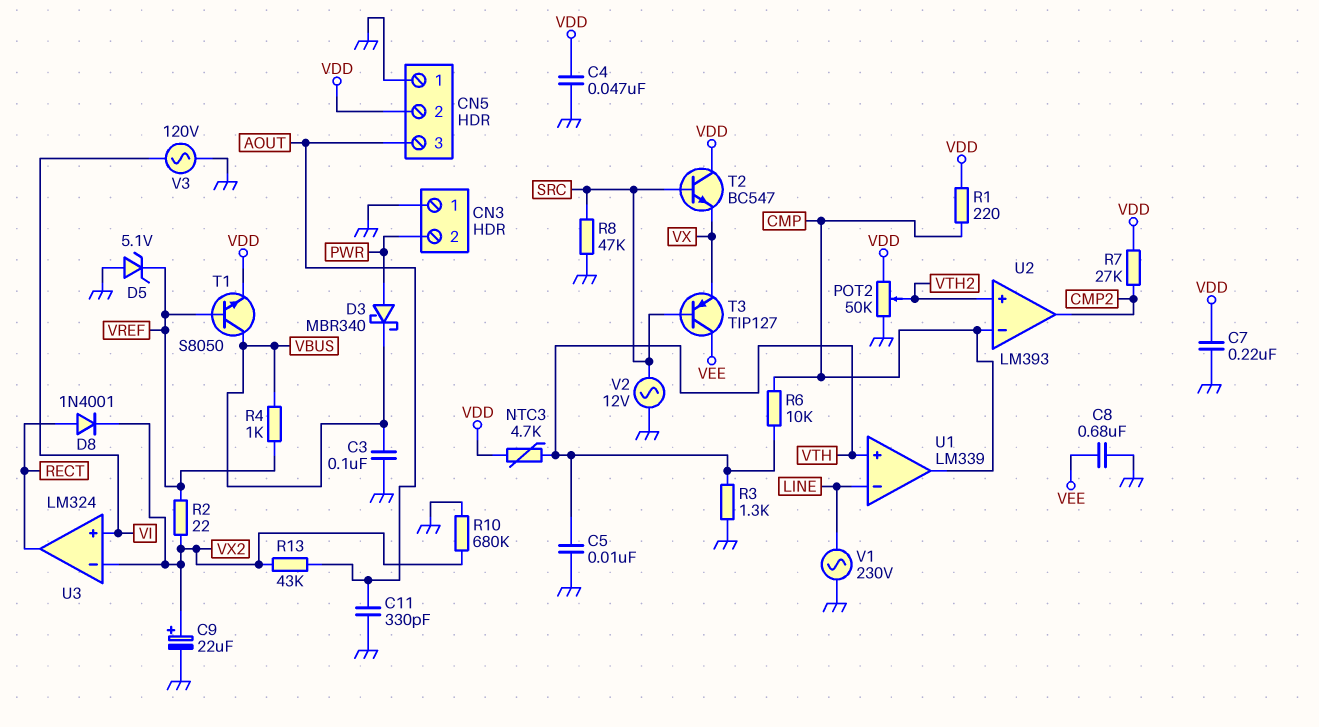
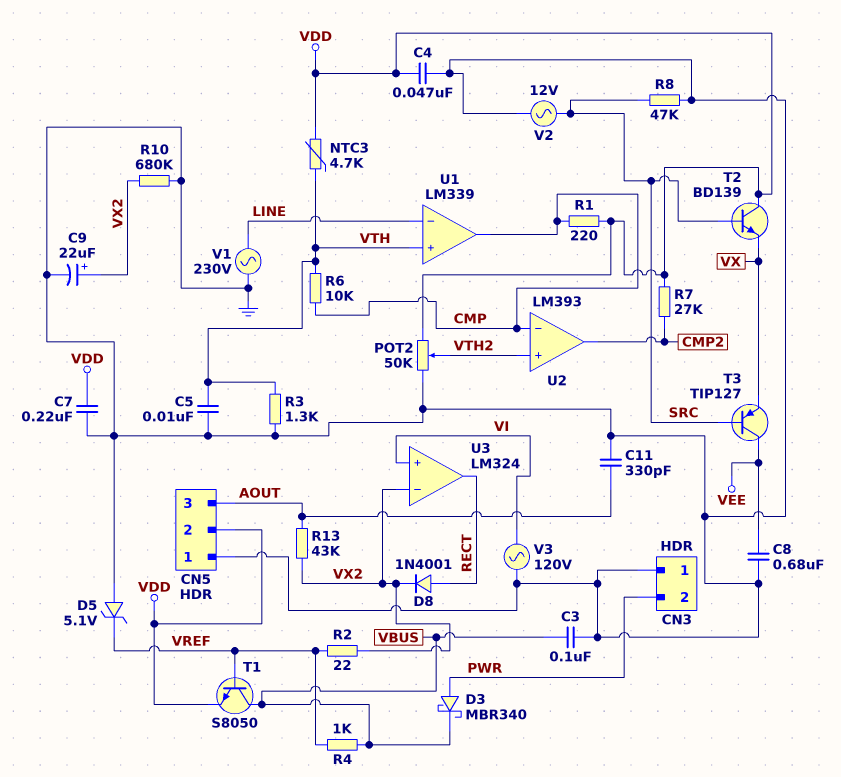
T2: NPN BC547 (B SRC, C VDD, E VX) -> NPN BD139 (B SRC, C VDD, E VX)

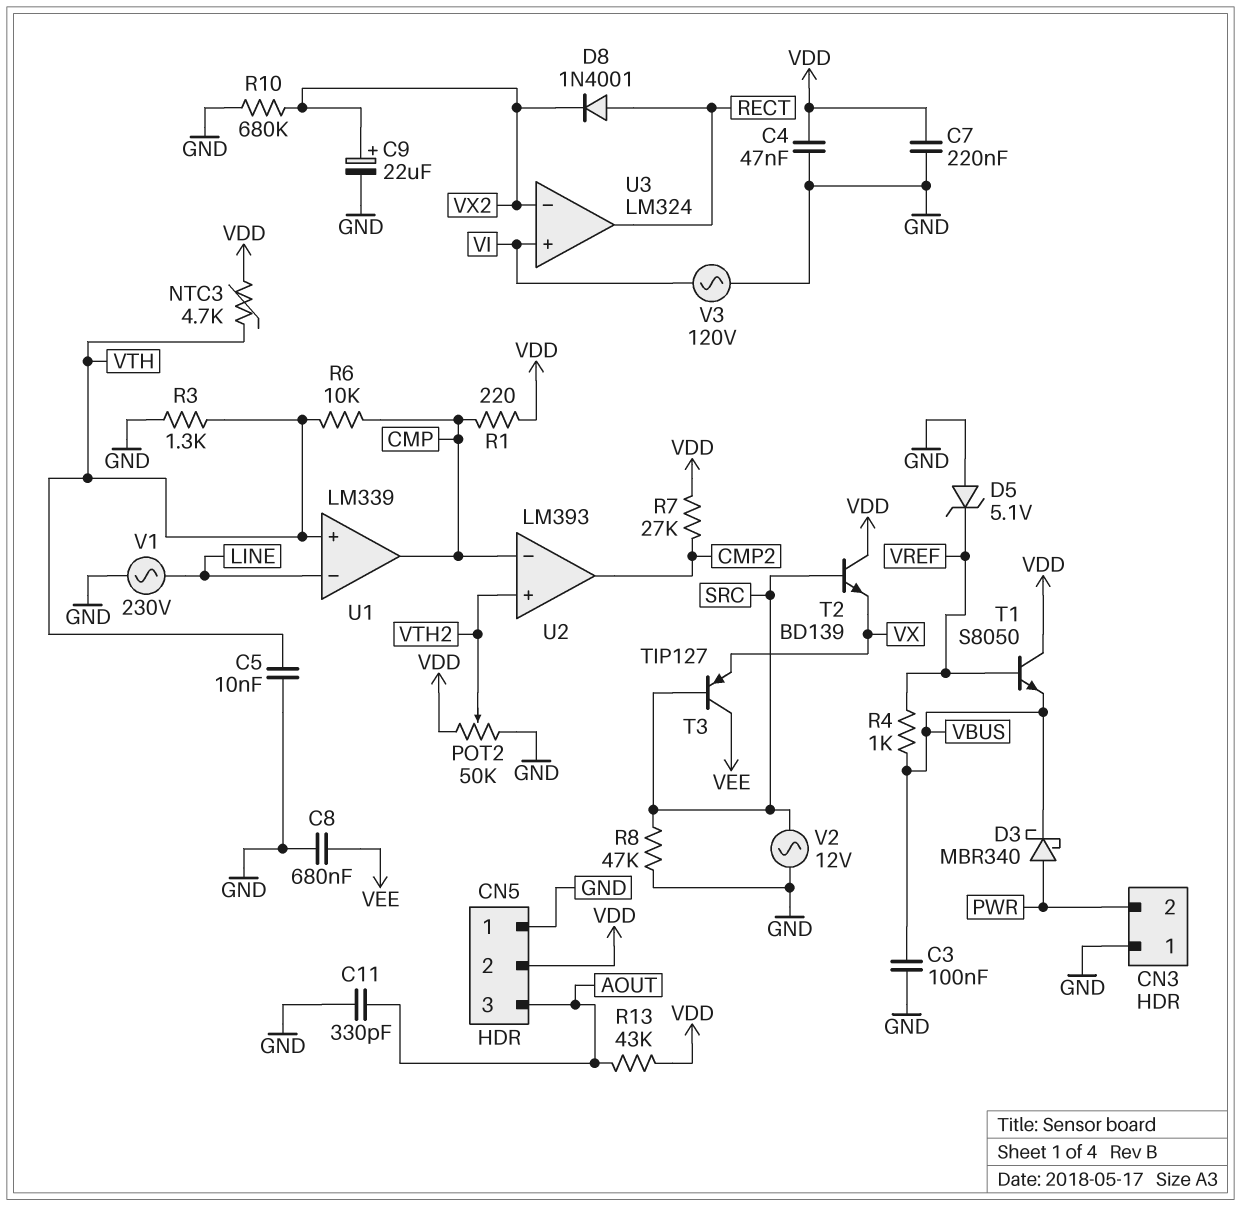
R2: 22 (VREF, VX2) -> none
R13: 43k (AOUT, VX2) -> 43k (AOUT, VDD)
T1: NPN S8050 (B VREF, C VBUS, E VDD) -> NPN S8050 (B VREF, C VDD, E VBUS)

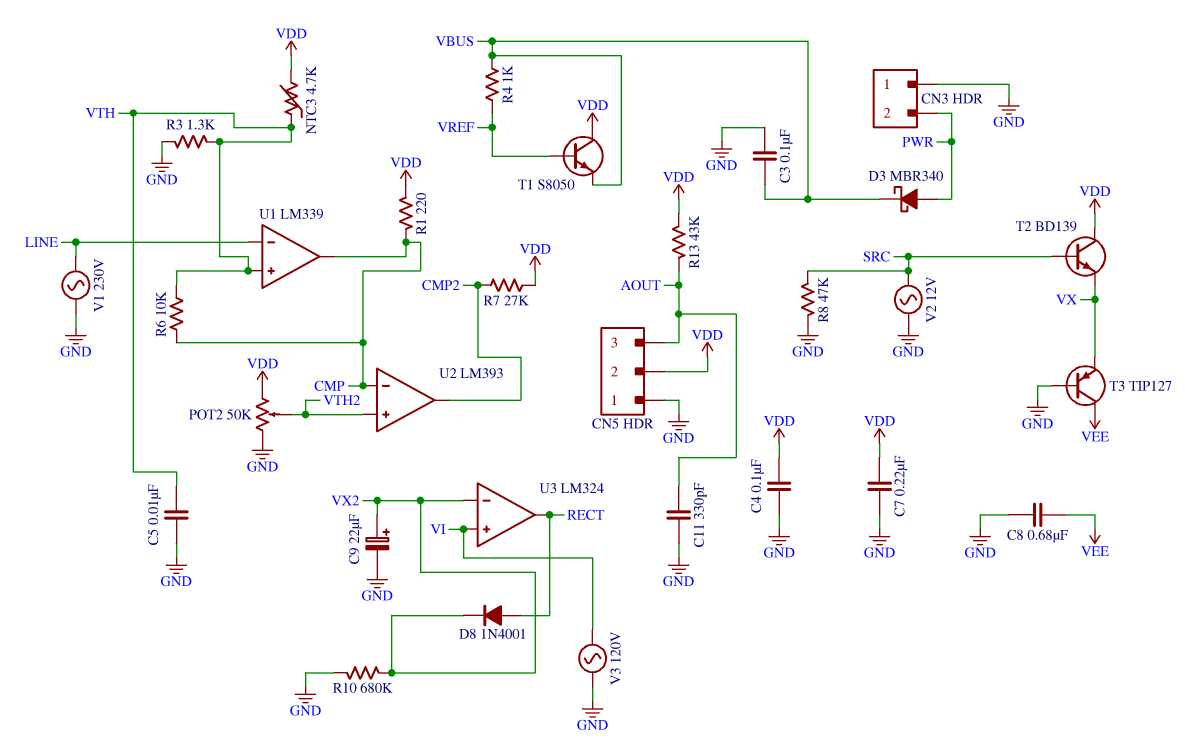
C4: 47nF (GND, VDD) -> 100nF (GND, VDD)
D5: zener 5.1V (A GND, K VREF) -> none
T3: PNP TIP127 (B SRC, C VEE, E VX) -> PNP TIP127 (B GND, C VEE, E VX)

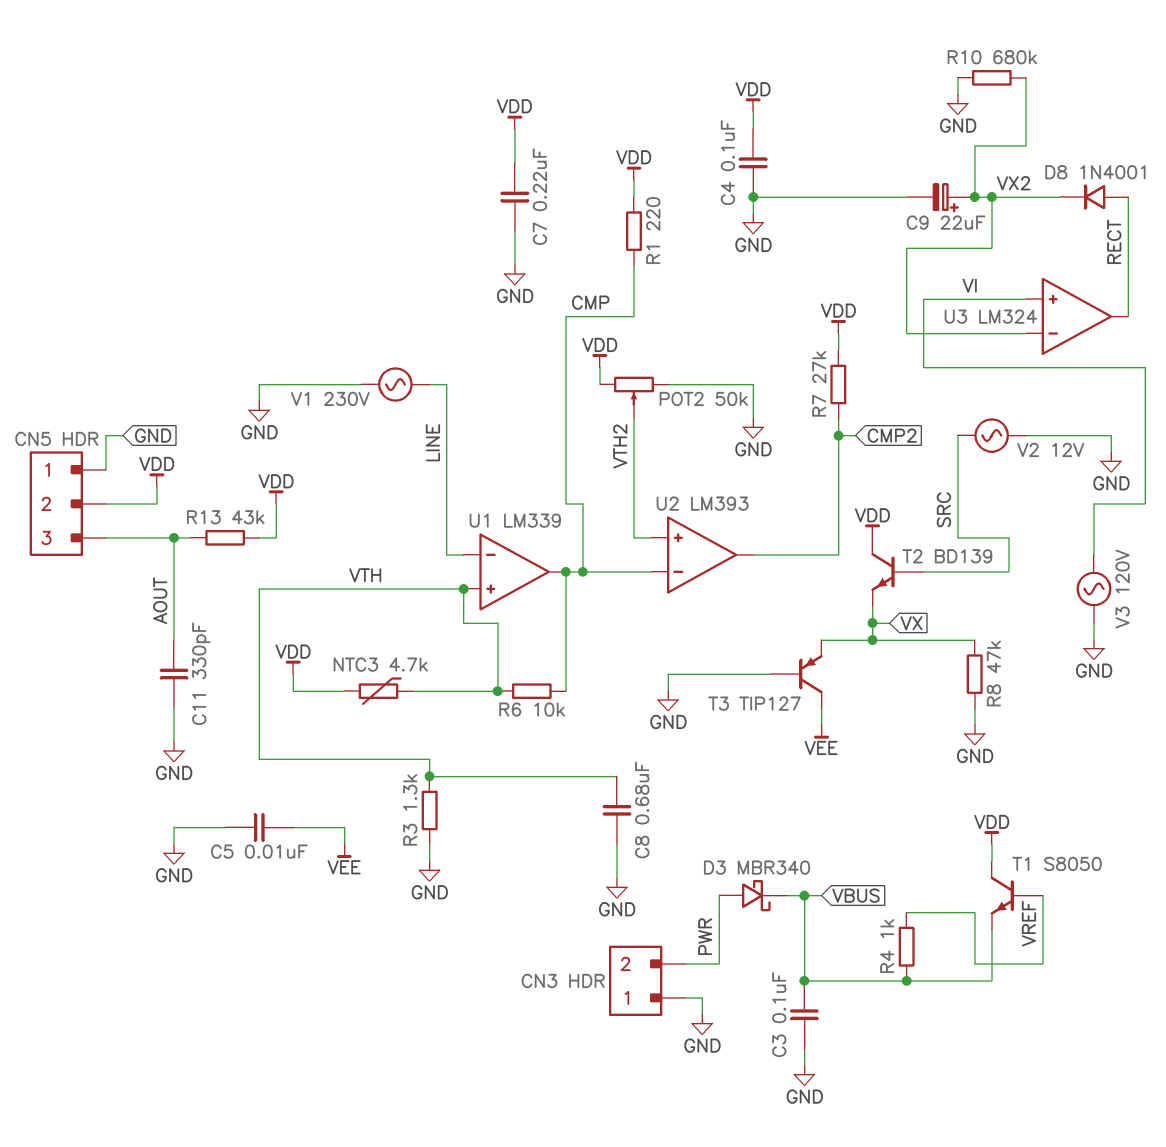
C5: 10nF (GND, VTH) -> 10nF (GND, VEE)
C8: 680nF (GND, VEE) -> 680nF (GND, VTH)
R8: 47k (GND, SRC) -> 47k (GND, VX)

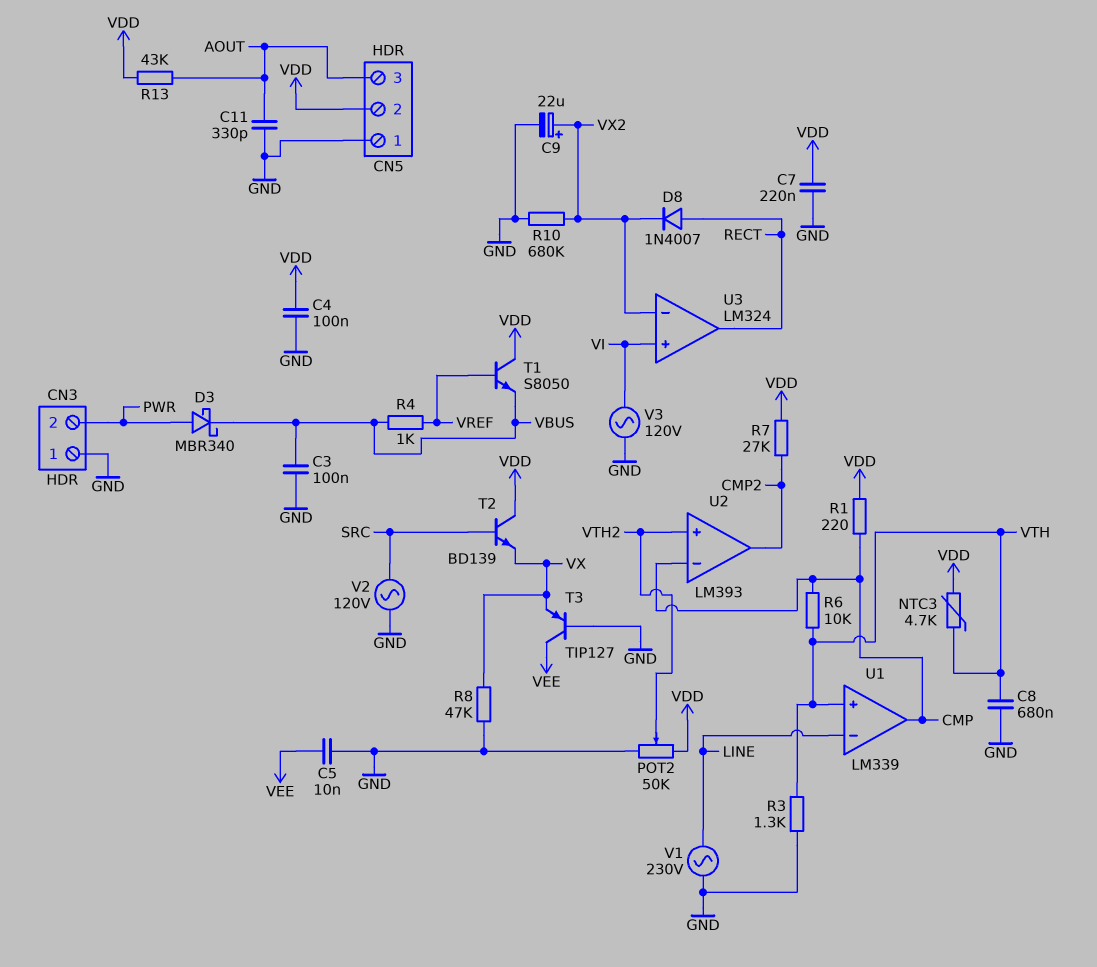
D8: diode 1N4001 (A RECT, K VX2) -> diode 1N4007 (A RECT, K VX2)
V2: AC 12V (GND, SRC) -> AC 120V (GND, SRC)

